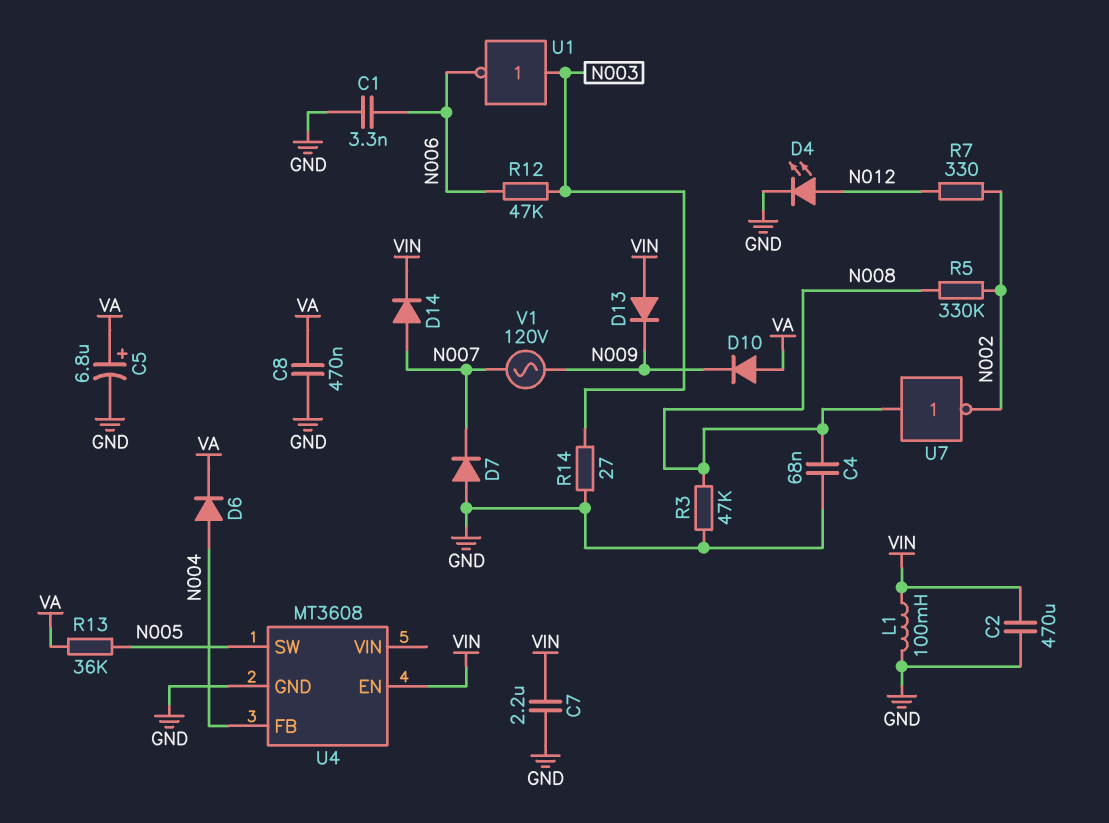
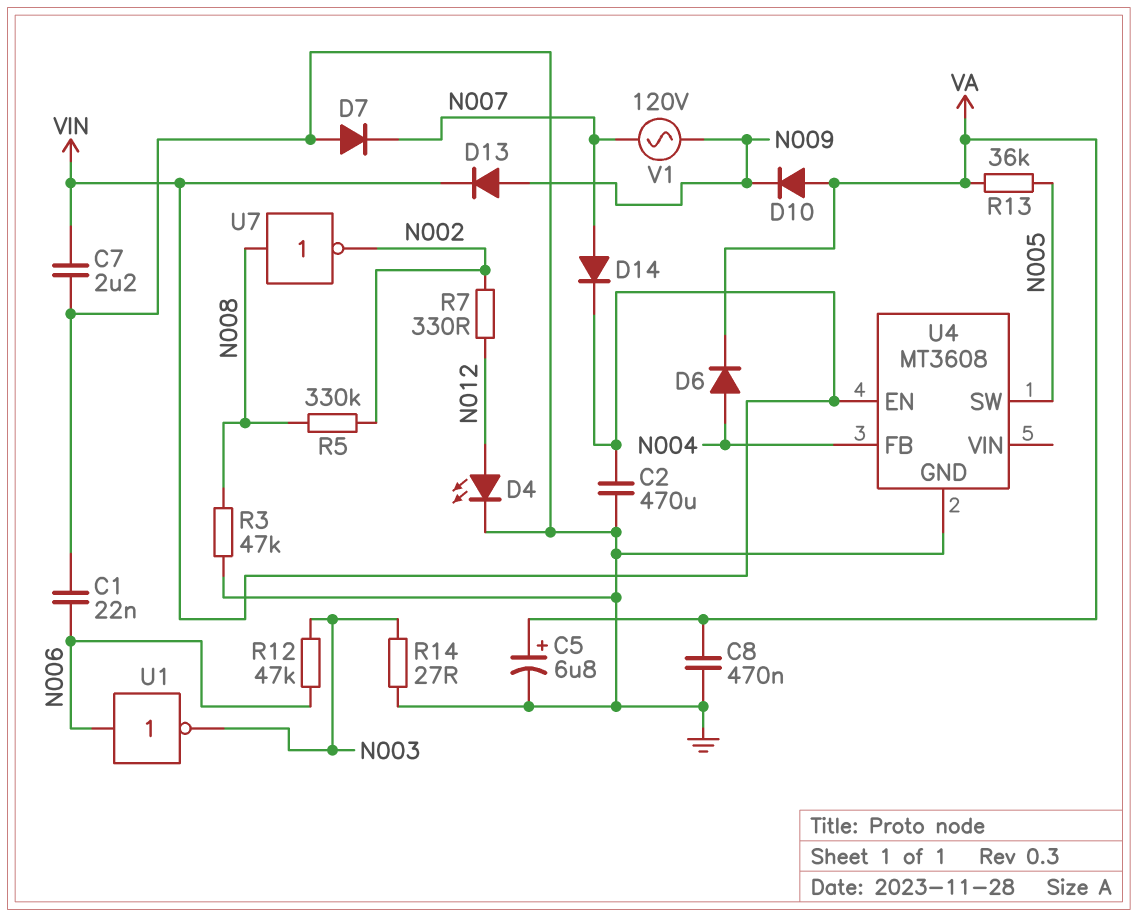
C1: 3.3nF (GND, N006) -> 22nF (GND, N006)
C4: 68nF (GND, N008) -> none
D13: diode (A VIN, K N009) -> diode (A N009, K VIN)
L1: 100mH (GND, VIN) -> none
U1: NOT (in N003, out N006) -> NOT (in N006, out N003)

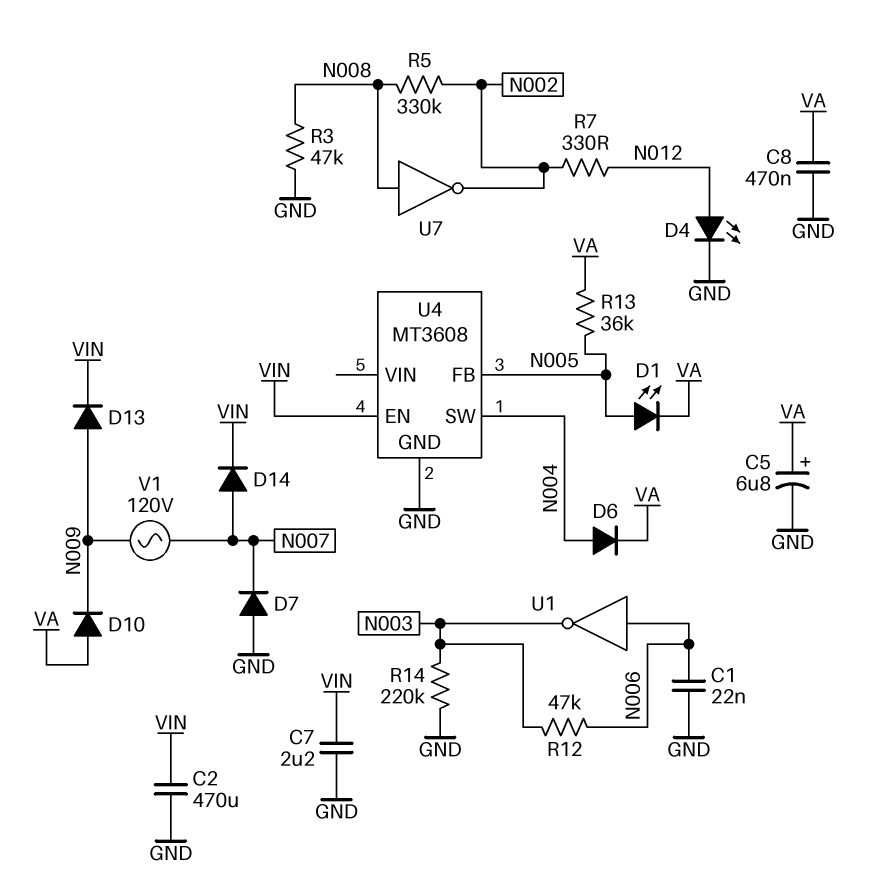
D1: none -> LED (A N005, K VA)
R14: 27 (GND, N003) -> 220k (GND, N003)
U4 pin FB: N004 -> N005
U4 pin SW: N005 -> N004

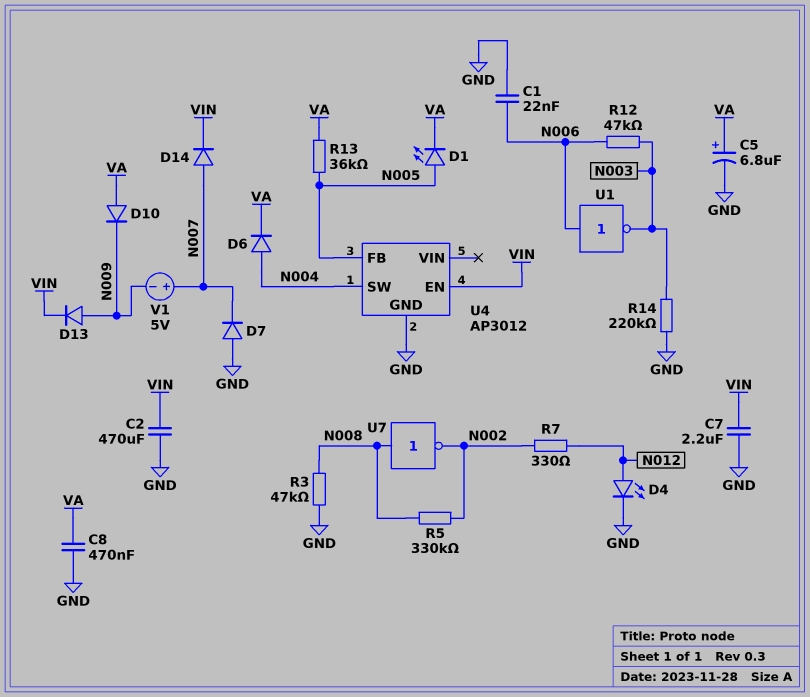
U4: MT3608 -> AP3012
V1: AC 120V (N007, N009) -> 5V (plus N007, minus N009)

